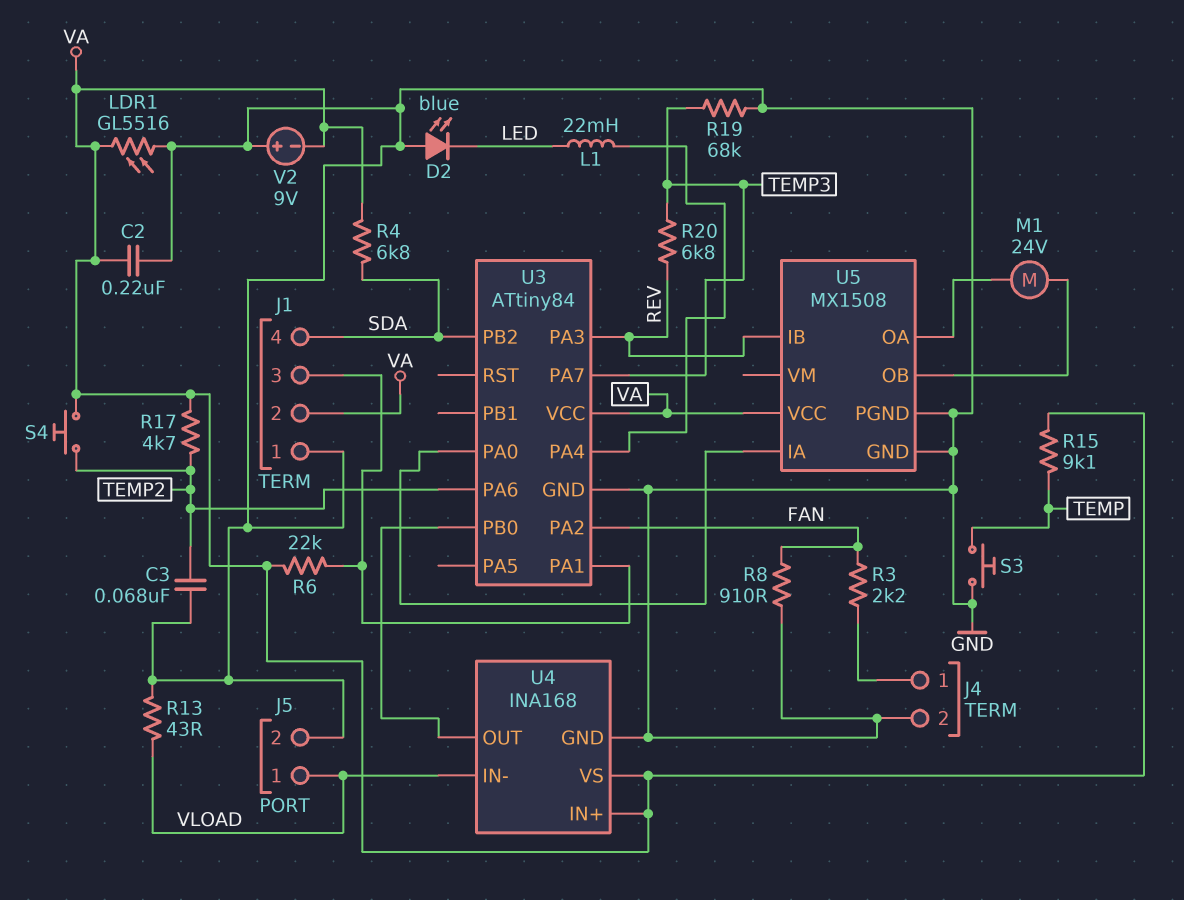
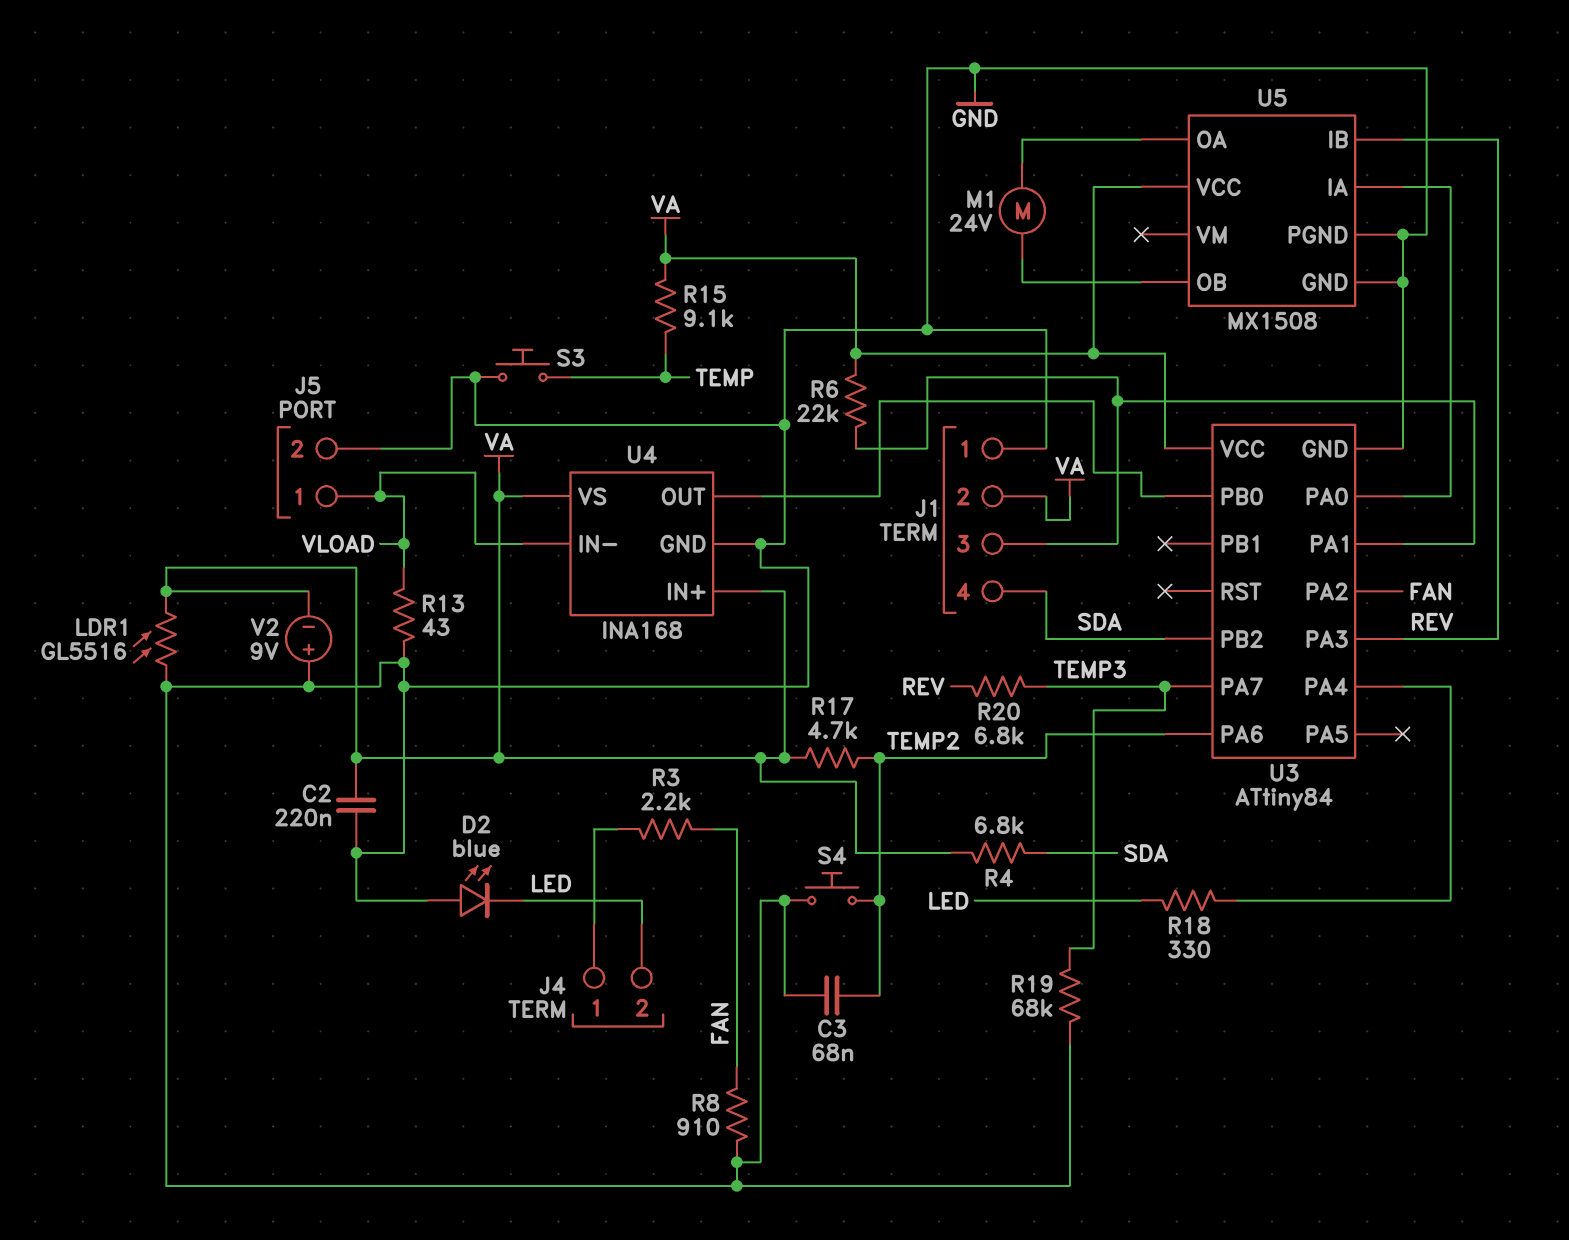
J4 pin 2: GND -> LED
L1: 22mH (LED, U3/PA4) -> none
R18: none -> 330 (LED, U3/PA4)
S4: button (TEMP2, VA) -> button (GND, TEMP2)

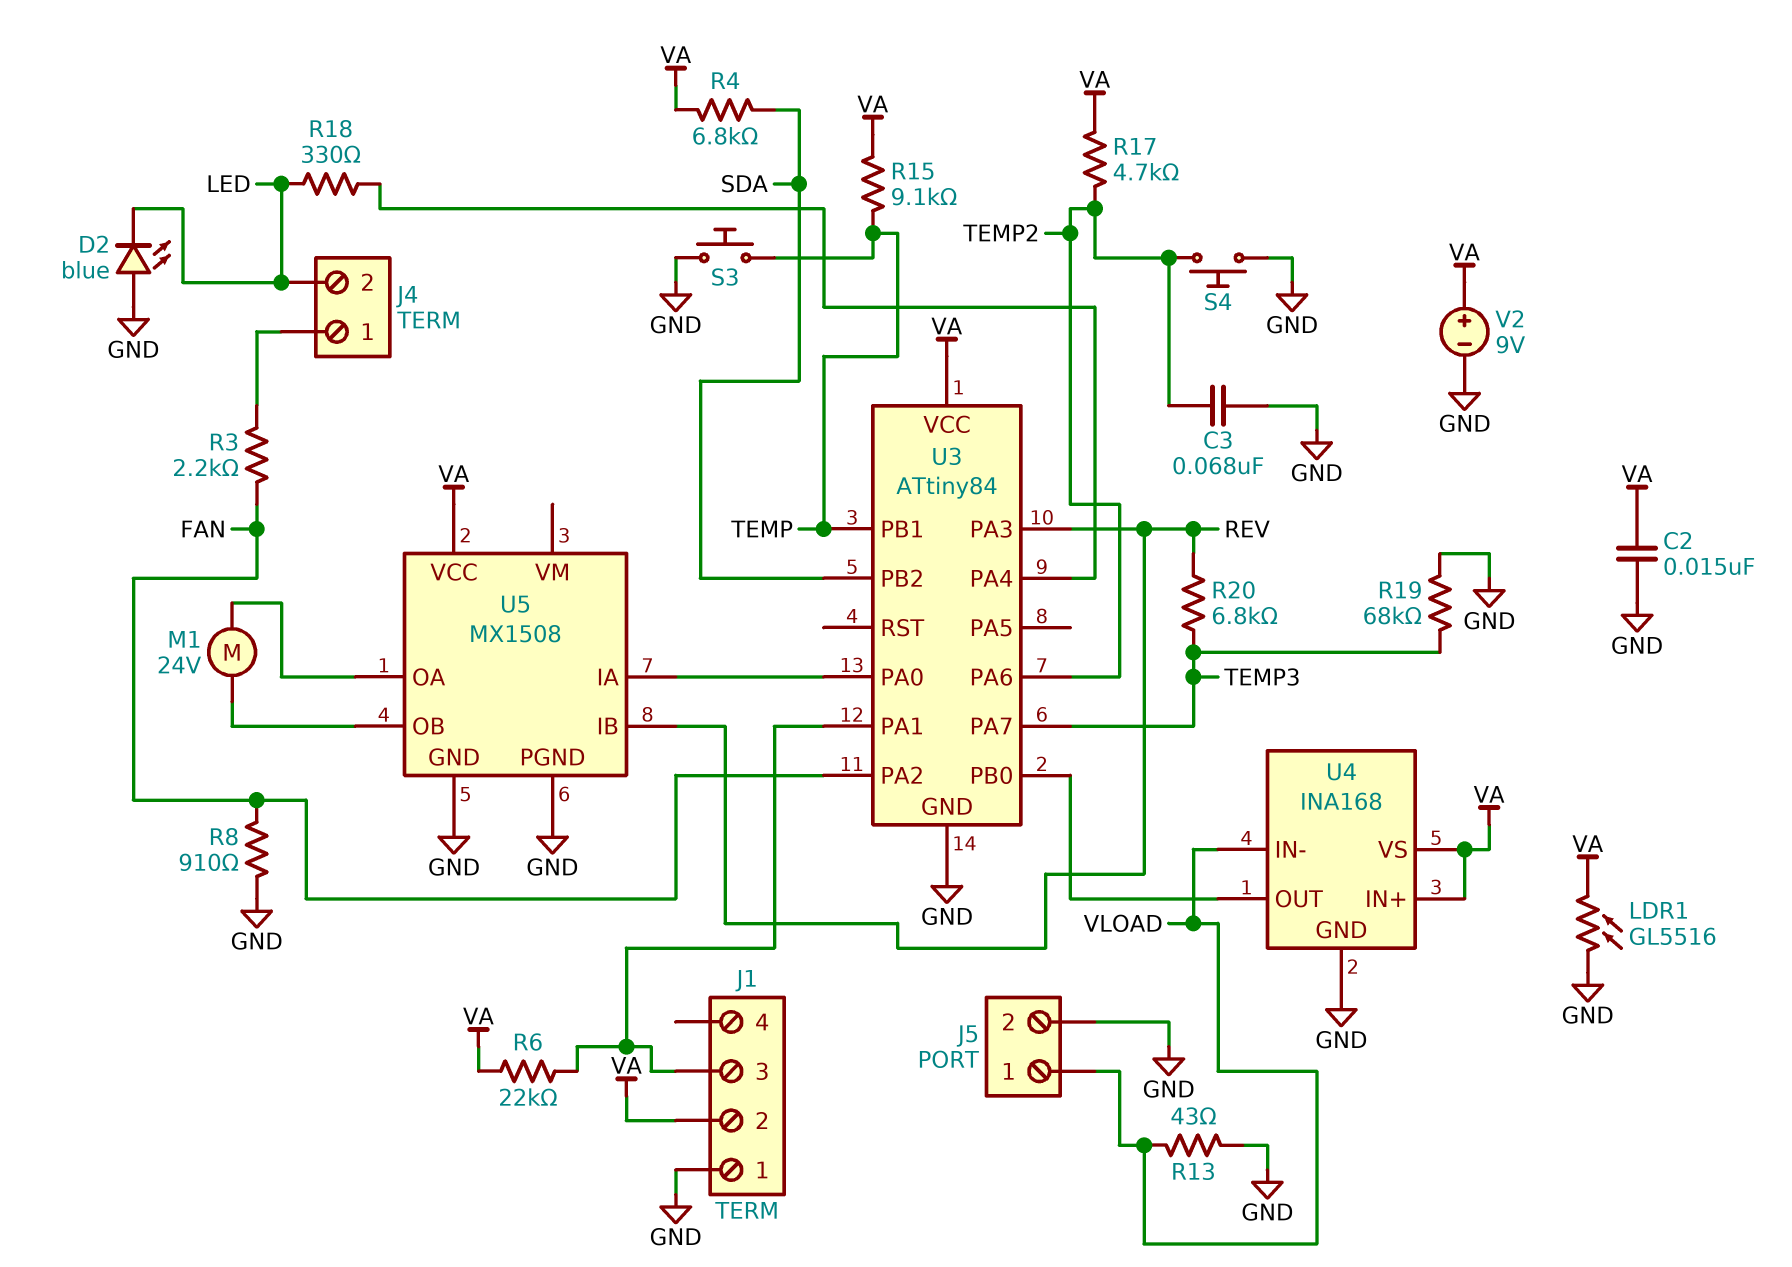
C2: 220nF (GND, VA) -> 15nF (GND, VA)
J1 pin 4: SDA -> none
U3 pin PB1: none -> TEMP
V2: 9V (plus GND, minus VA) -> 9V (plus VA, minus GND)

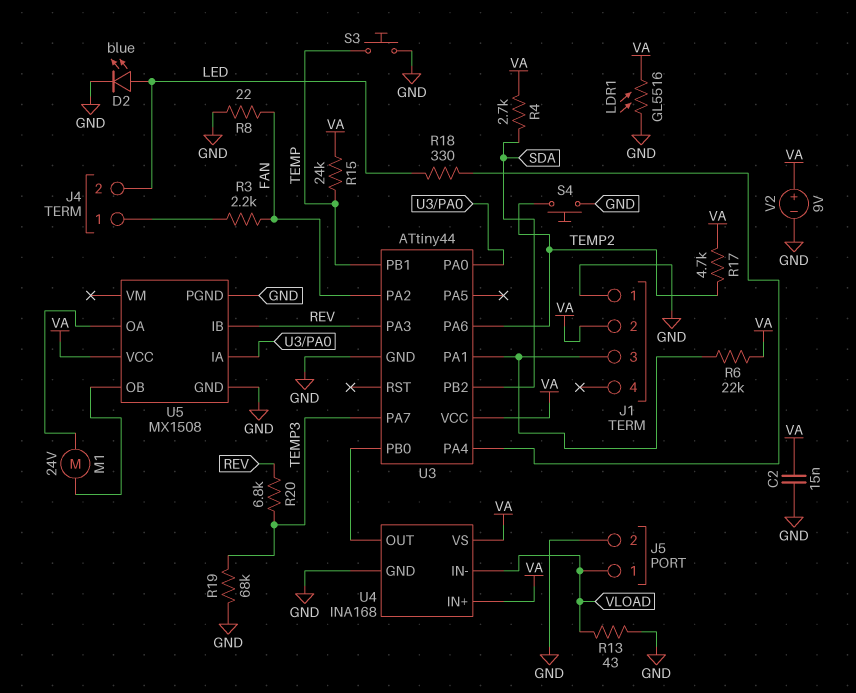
C3: 68nF (GND, TEMP2) -> none
D2: LED blue (A GND, K LED) -> LED blue (A LED, K GND)
R4: 6.8k (SDA, VA) -> 2.7k (SDA, VA)
R8: 910 (FAN, GND) -> 22 (FAN, GND)
R15: 9.1k (TEMP, VA) -> 24k (TEMP, VA)
U3: ATtiny84 -> ATtiny44

